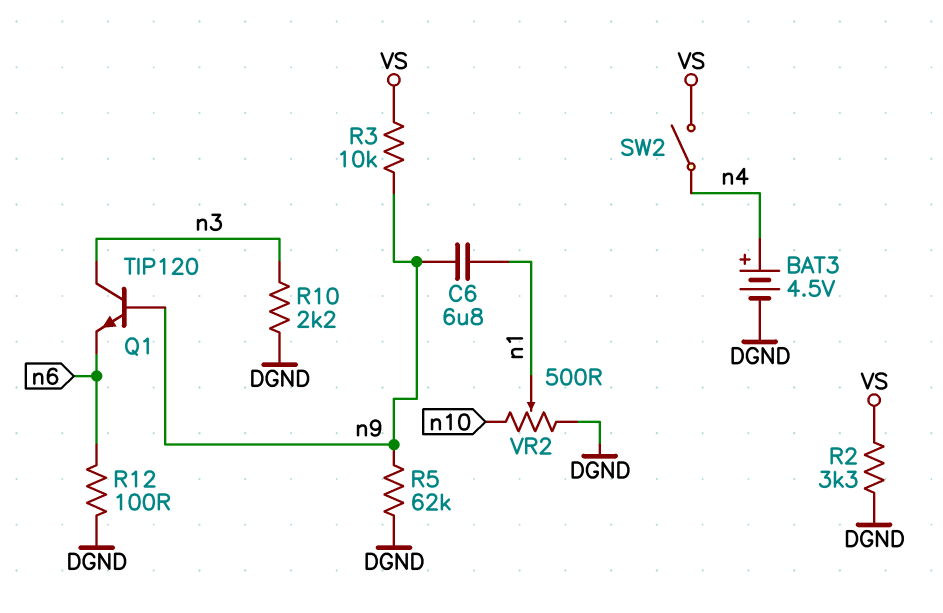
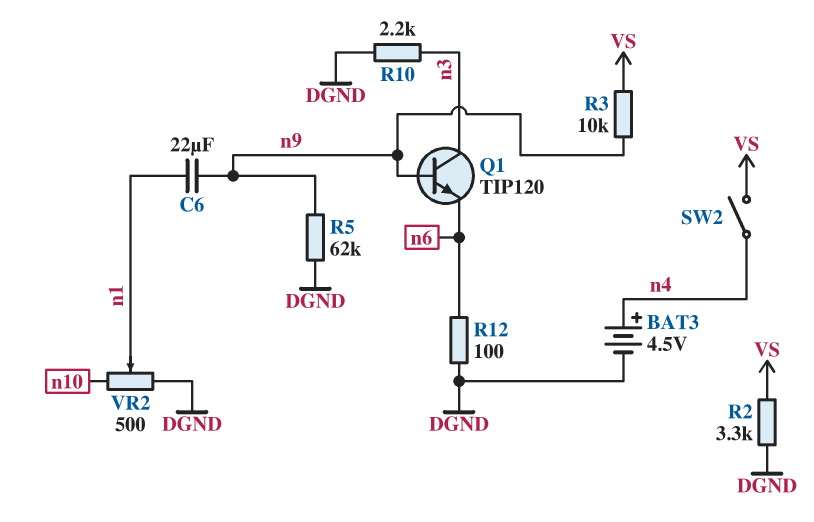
C6: 6.8uF (n1, n9) -> 22uF (n1, n9)

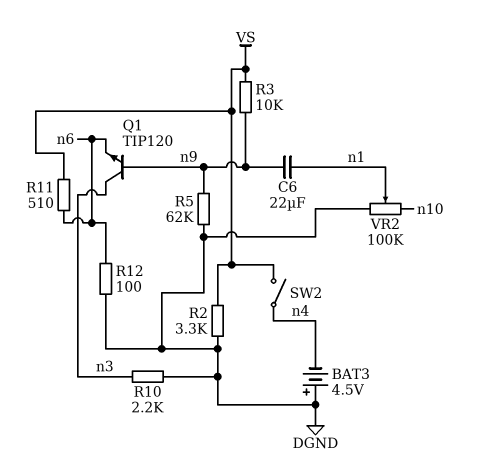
BAT3: 4.5V (plus n4, minus DGND) -> 4.5V (plus DGND, minus n4)
R11: none -> 510 (VS, n6)
VR2: 500 (DGND, n10, wiper n1) -> 100k (DGND, n10, wiper n1)

